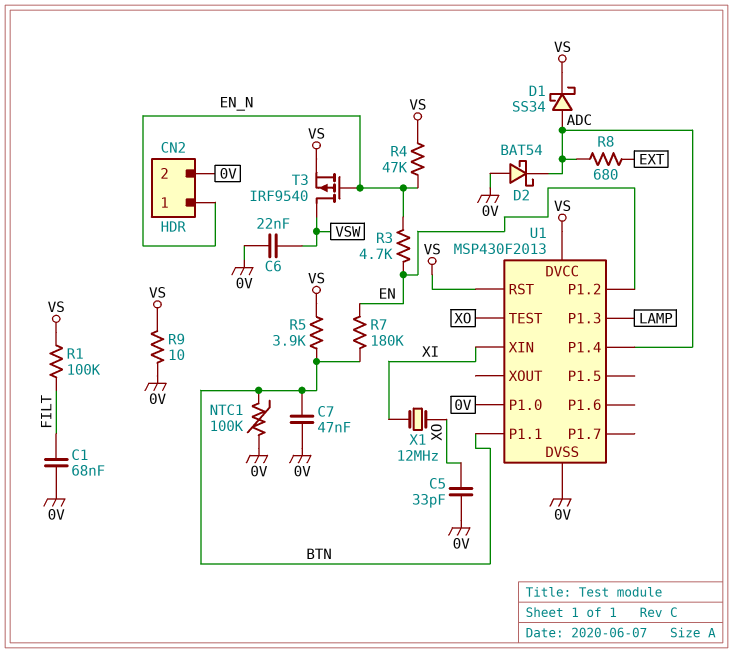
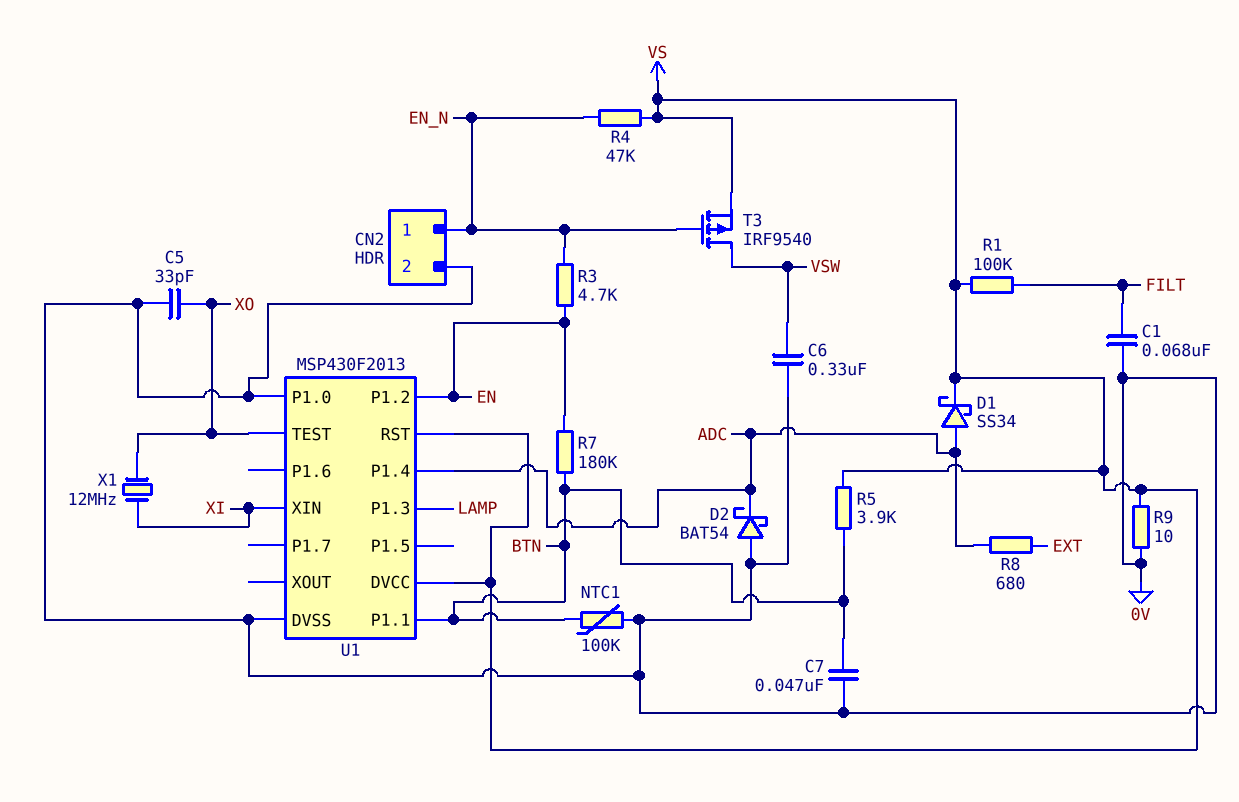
C6: 22nF (0V, VSW) -> 330nF (0V, VSW)

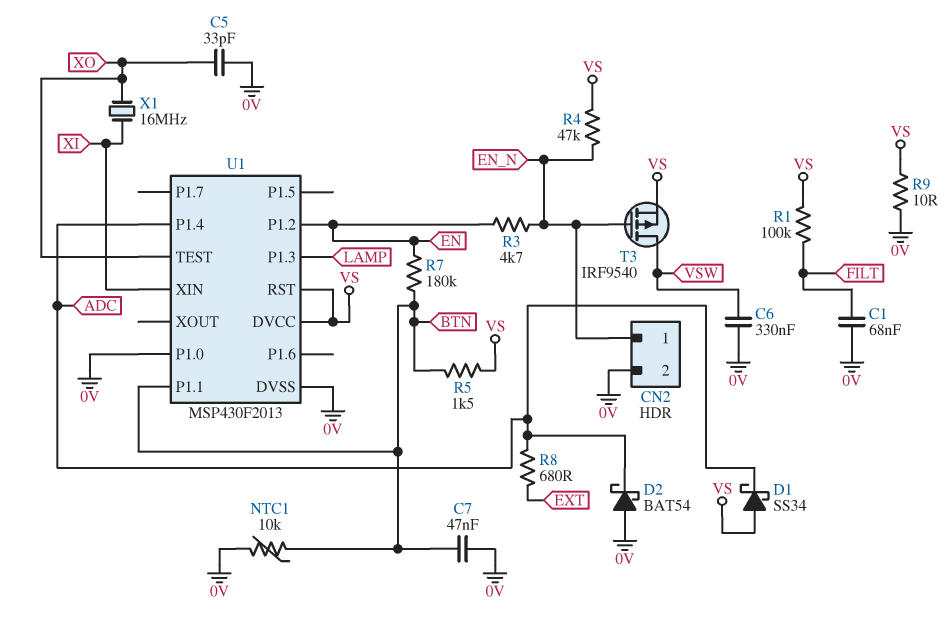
D1: schottky SS34 (A ADC, K VS) -> schottky SS34 (A VS, K ADC)
NTC1: 100k (0V, BTN) -> 10k (0V, BTN)
R5: 3.9k (BTN, VS) -> 1.5k (BTN, VS)
X1: 12MHz (XI, XO) -> 16MHz (XI, XO)

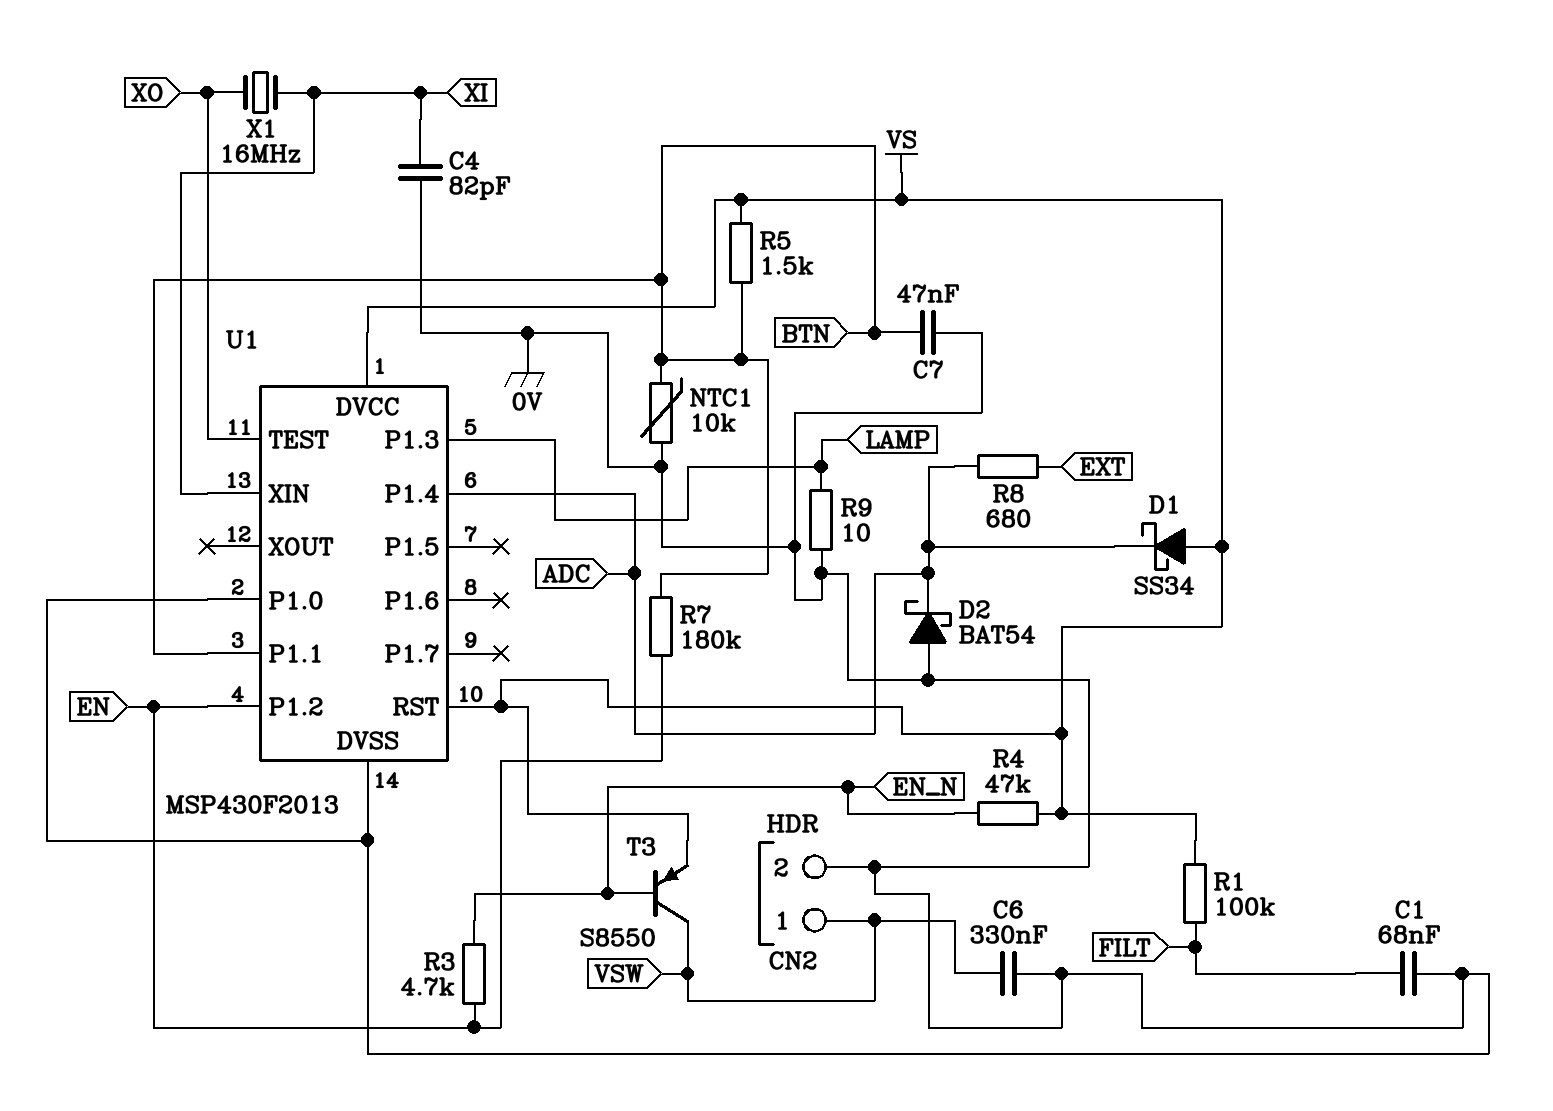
C4: none -> 82pF (0V, XI)
C5: 33pF (0V, XO) -> none
CN2 pin 1: EN_N -> VSW
R9: 10 (0V, VS) -> 10 (0V, LAMP)
T3: PMOS IRF9540 (G EN_N, D VSW, S VS) -> PNP S8550 (B EN_N, C VSW, E VS)

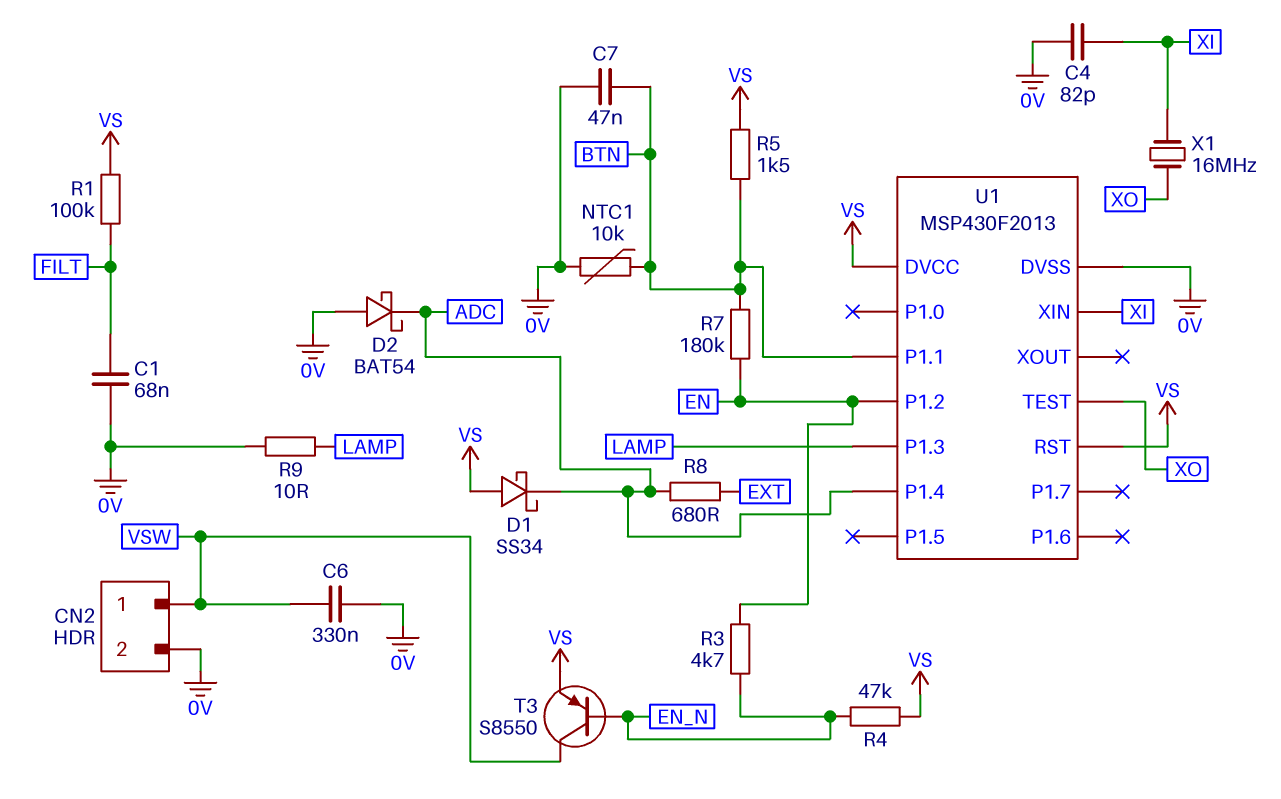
U1 pin P1.0: 0V -> none

